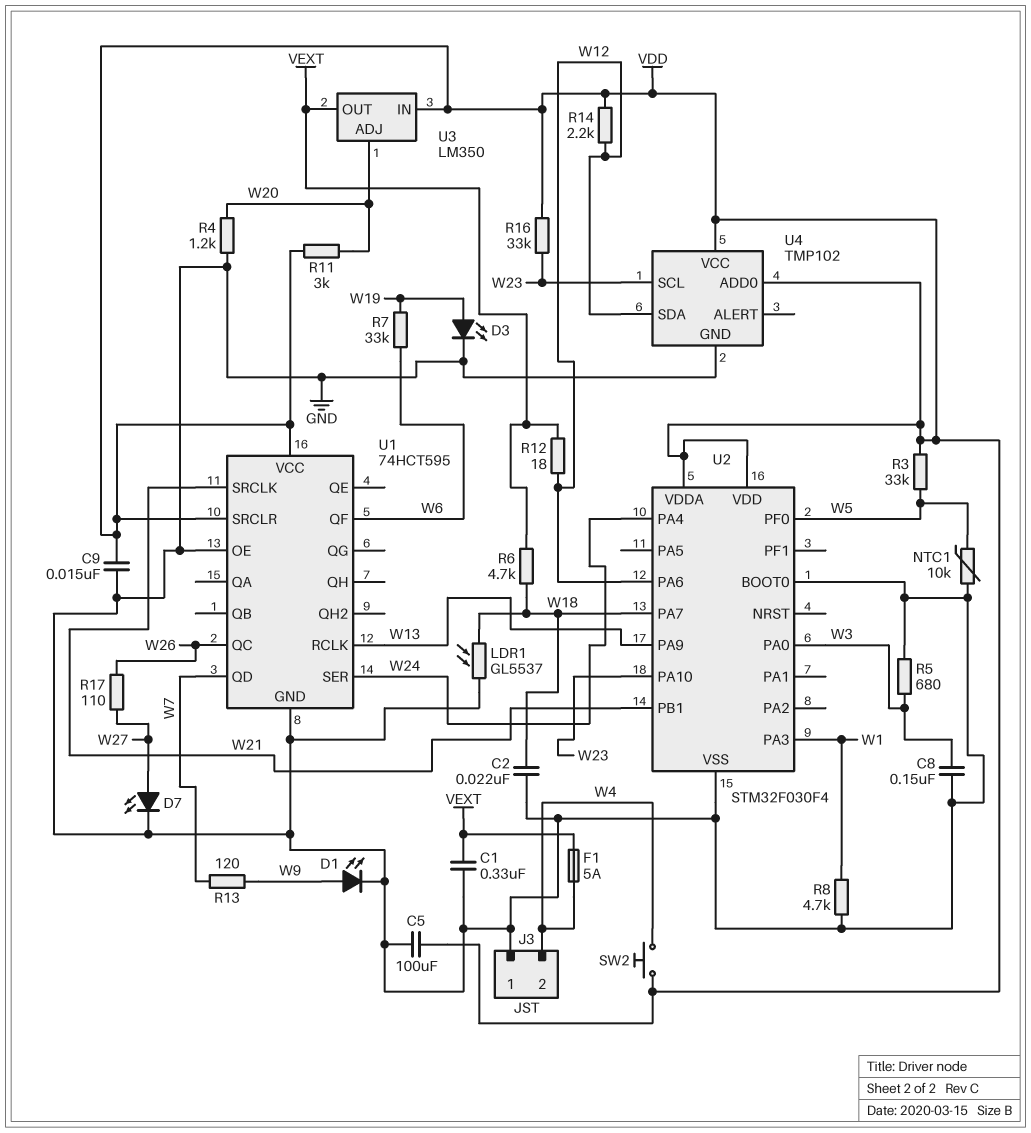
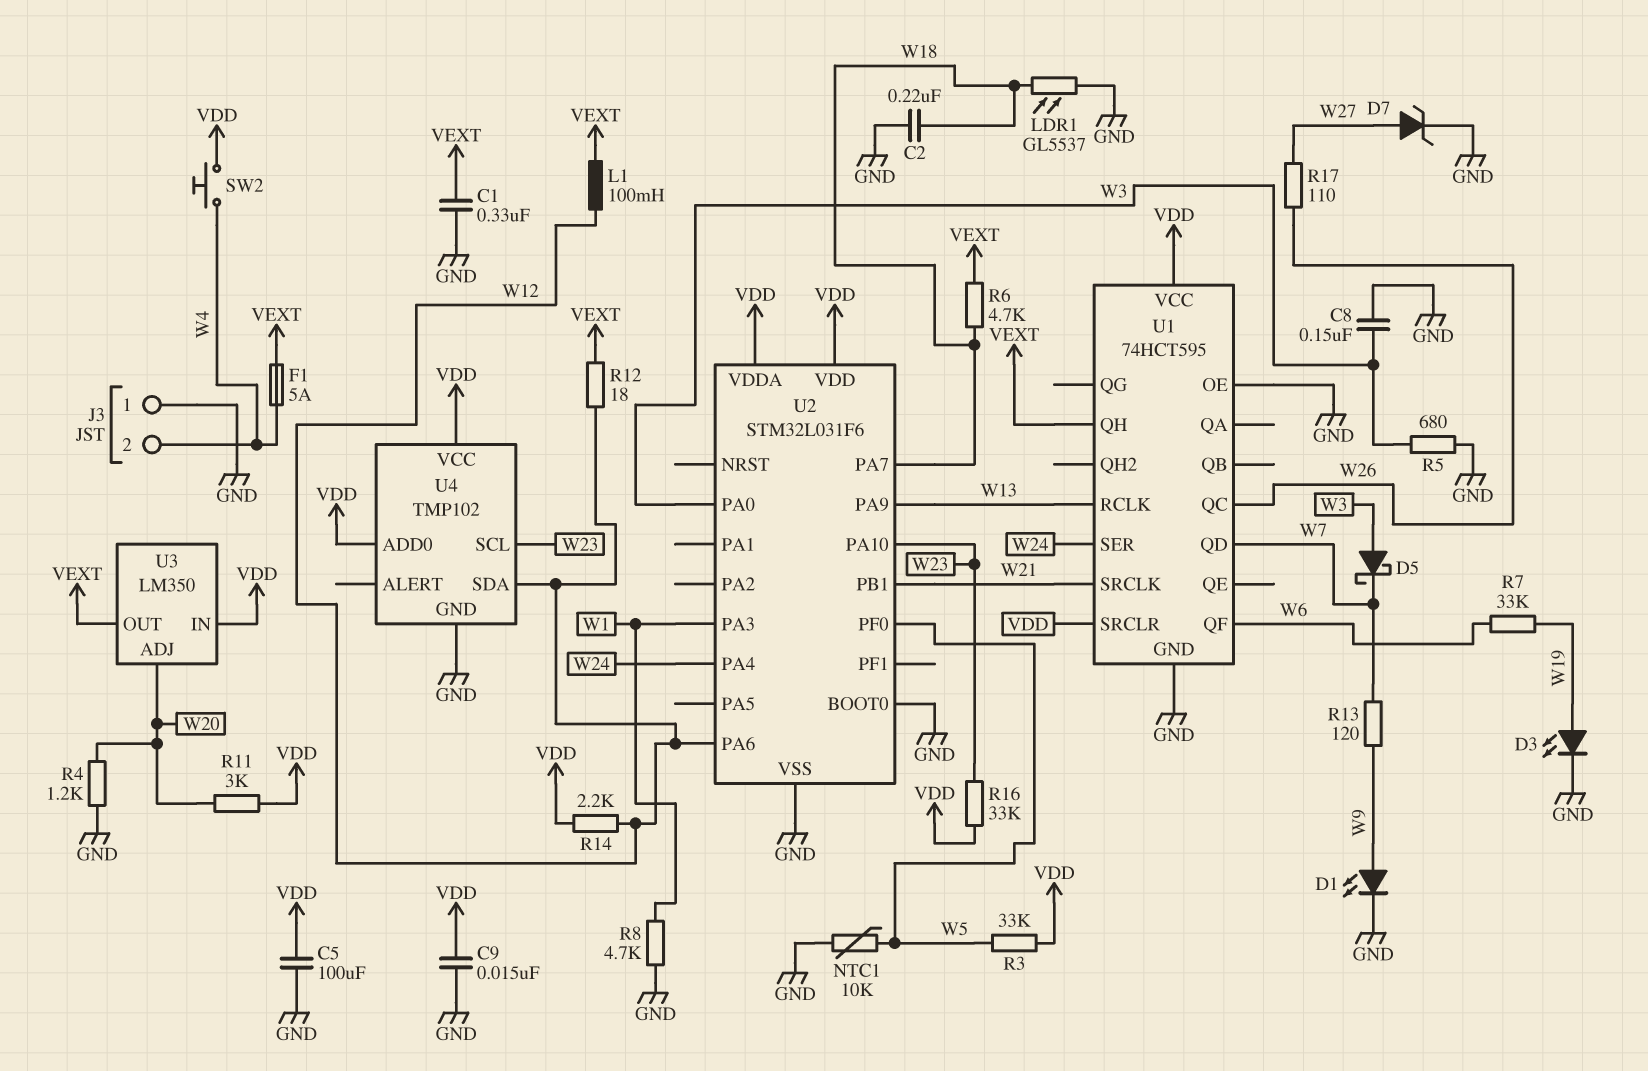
C2: 22nF (GND, W18) -> 220nF (GND, W18)
D5: none -> schottky (A W3, K W7)
D7: LED (A W27, K GND) -> zener (A W27, K GND)
L1: none -> 100mH (VEXT, W12)
U1 pin QH: none -> VEXT
U2: STM32F030F4 -> STM32L031F6

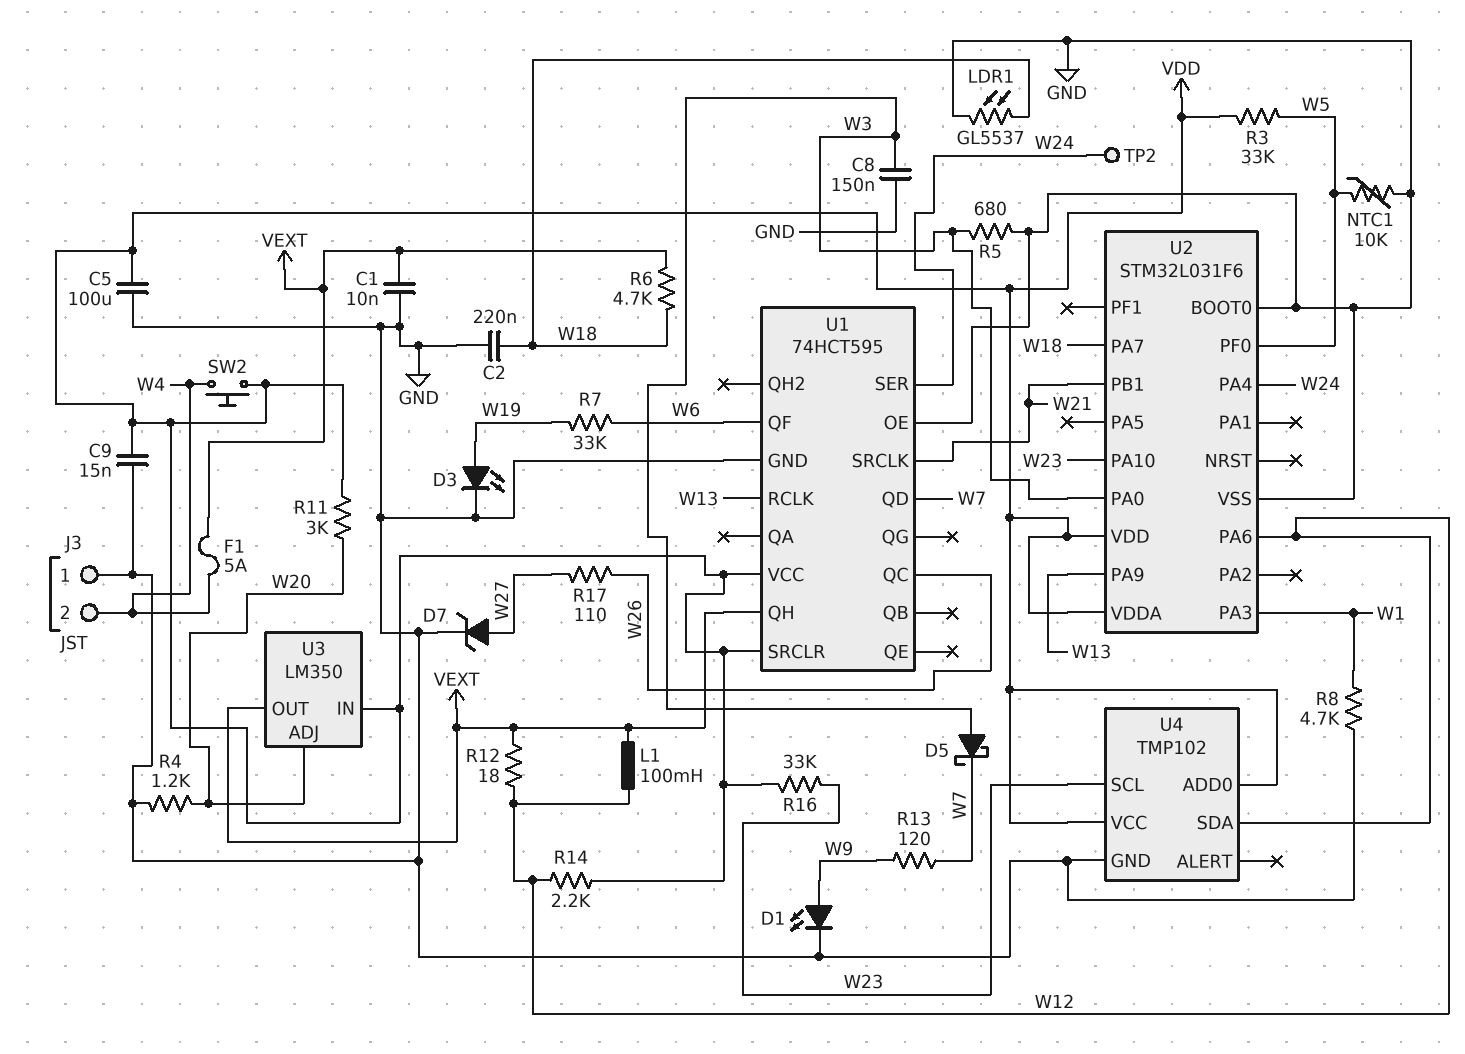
C1: 330nF (GND, VEXT) -> 10nF (GND, VEXT)
TP2: none -> test point (W24)

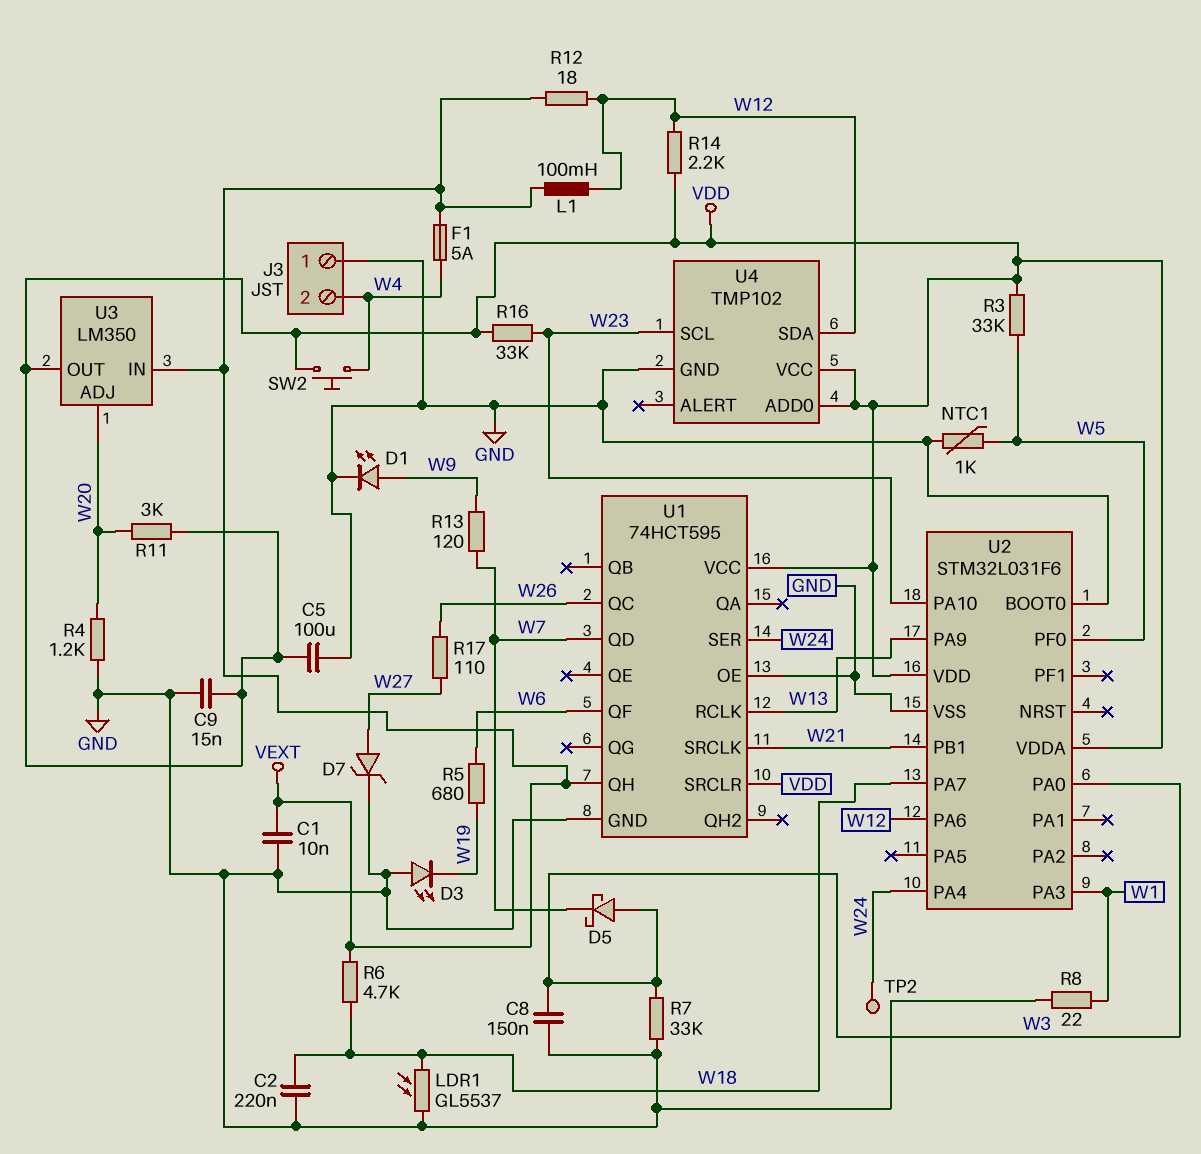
D3: LED (A W19, K GND) -> LED (A GND, K W19)
NTC1: 10k (GND, W5) -> 1k (GND, W5)
R5: 680 (GND, W3) -> 680 (W6, W19)
R7: 33k (W6, W19) -> 33k (GND, W3)
R8: 4.7k (GND, W1) -> 22 (GND, W1)
U3 pin IN: VDD -> VEXT
U3 pin OUT: VEXT -> VDD

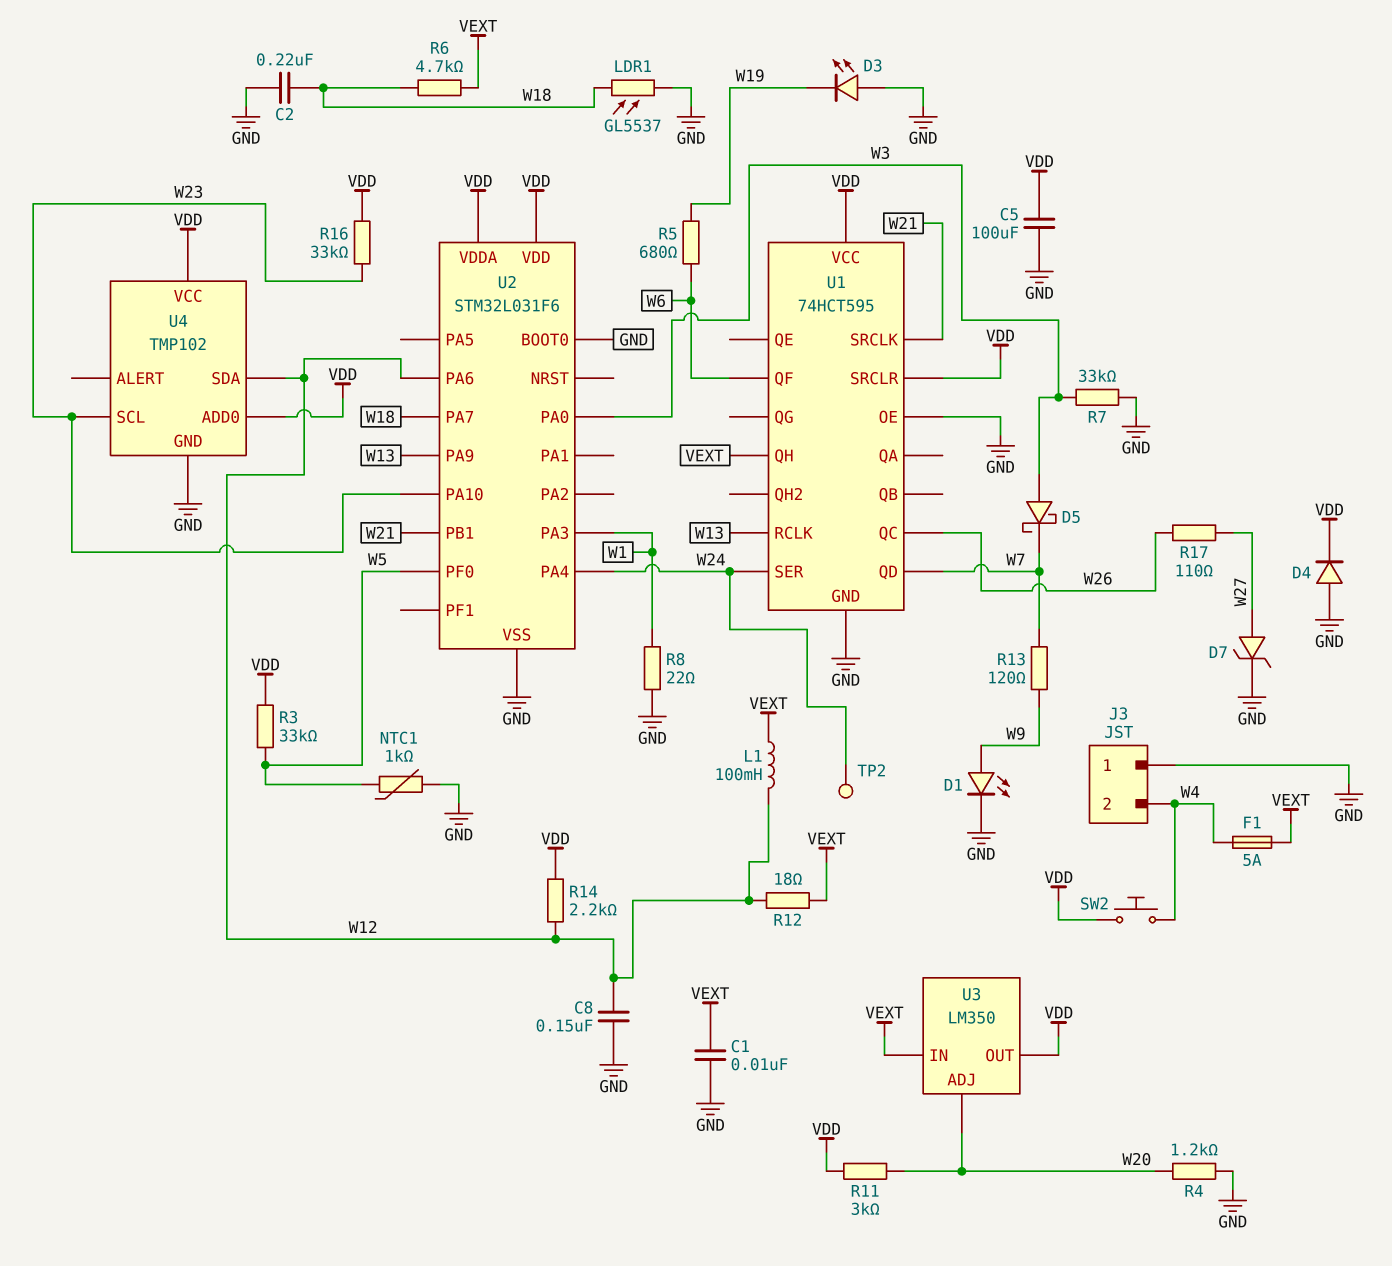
C8: 150nF (GND, W3) -> 150nF (GND, W12)
C9: 15nF (GND, VDD) -> none
D4: none -> diode (A GND, K VDD)

